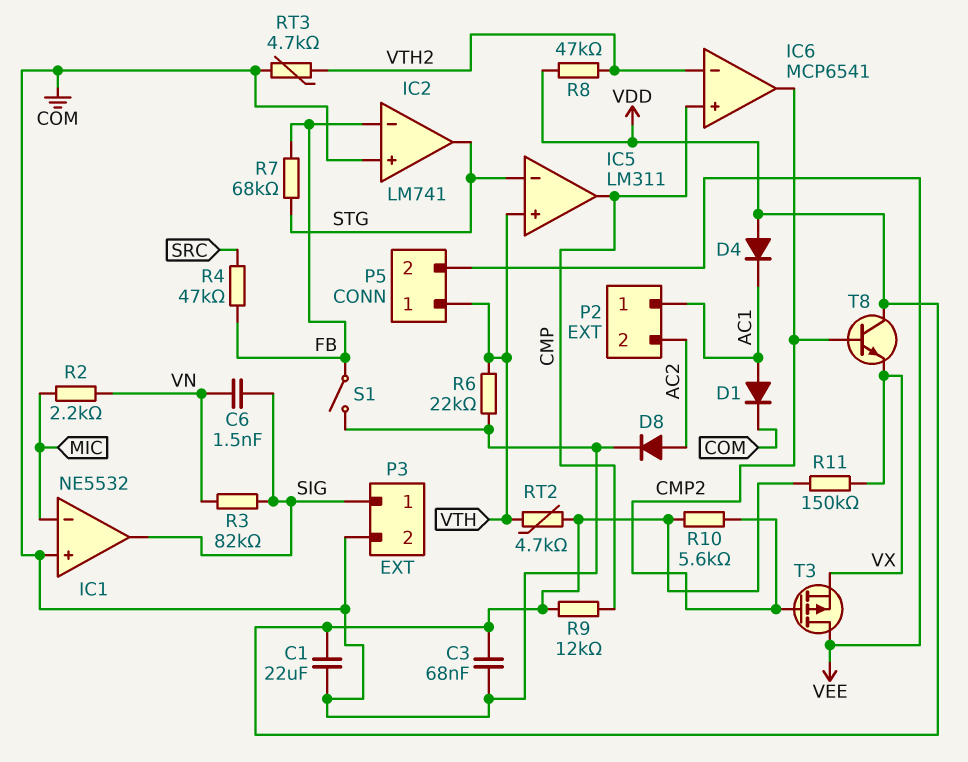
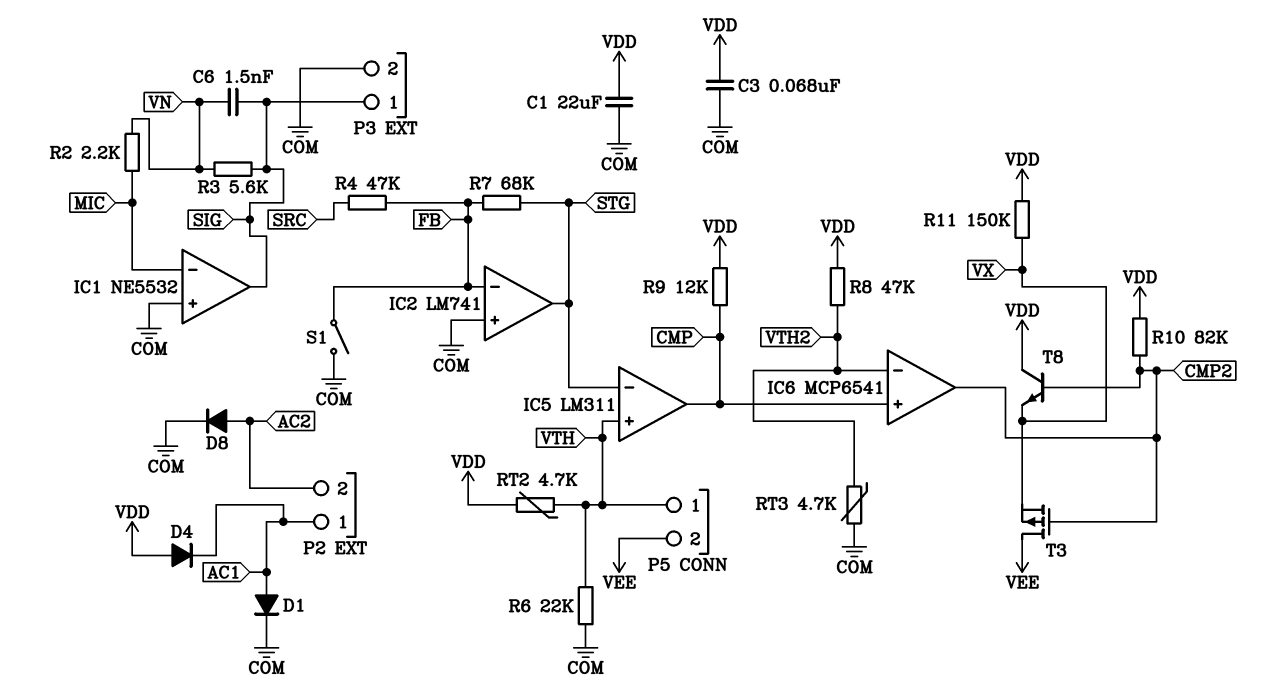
R3: 82k (SIG, VN) -> 5.6k (SIG, VN)
R10: 5.6k (CMP2, VDD) -> 82k (CMP2, VDD)

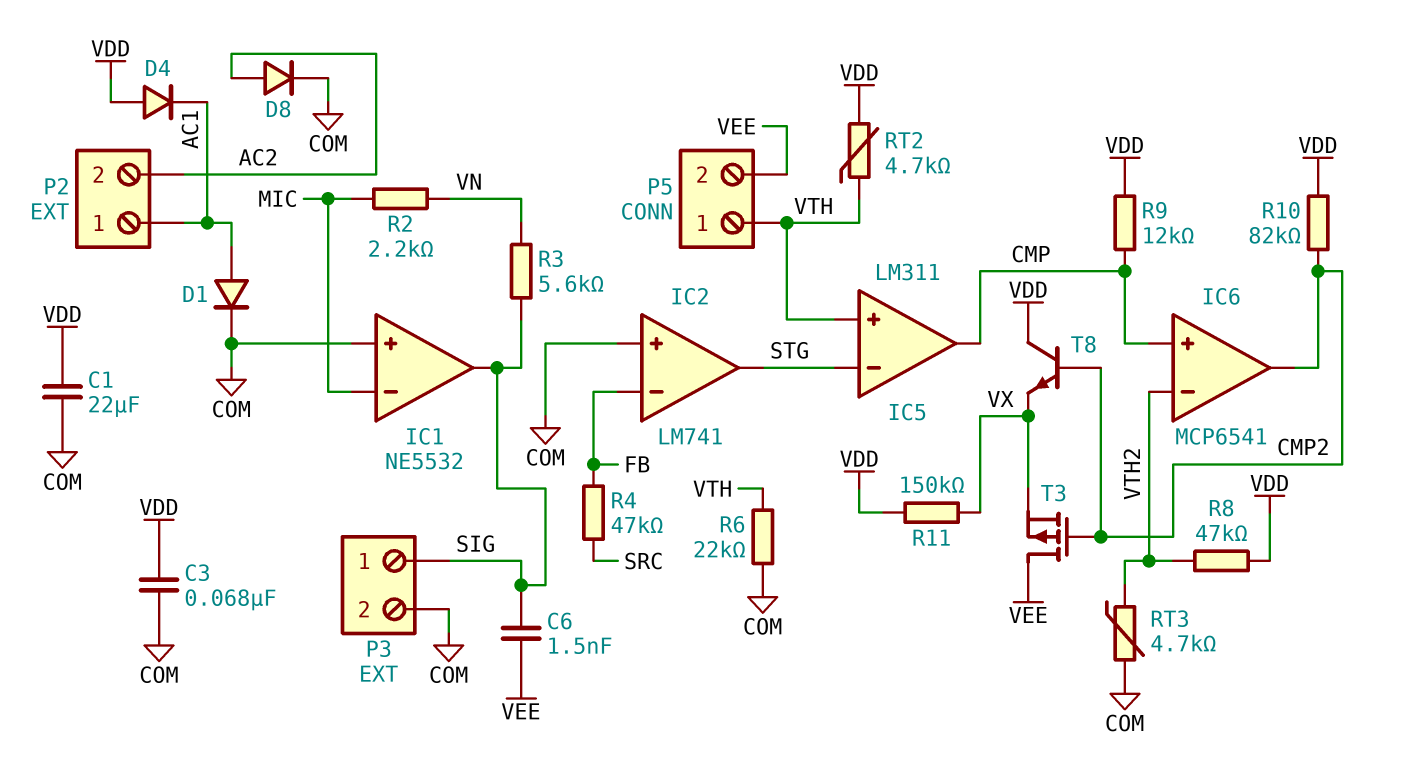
C6: 1.5nF (SIG, VN) -> 1.5nF (SIG, VEE)
R7: 68k (FB, STG) -> none
S1: switch (COM, FB) -> none

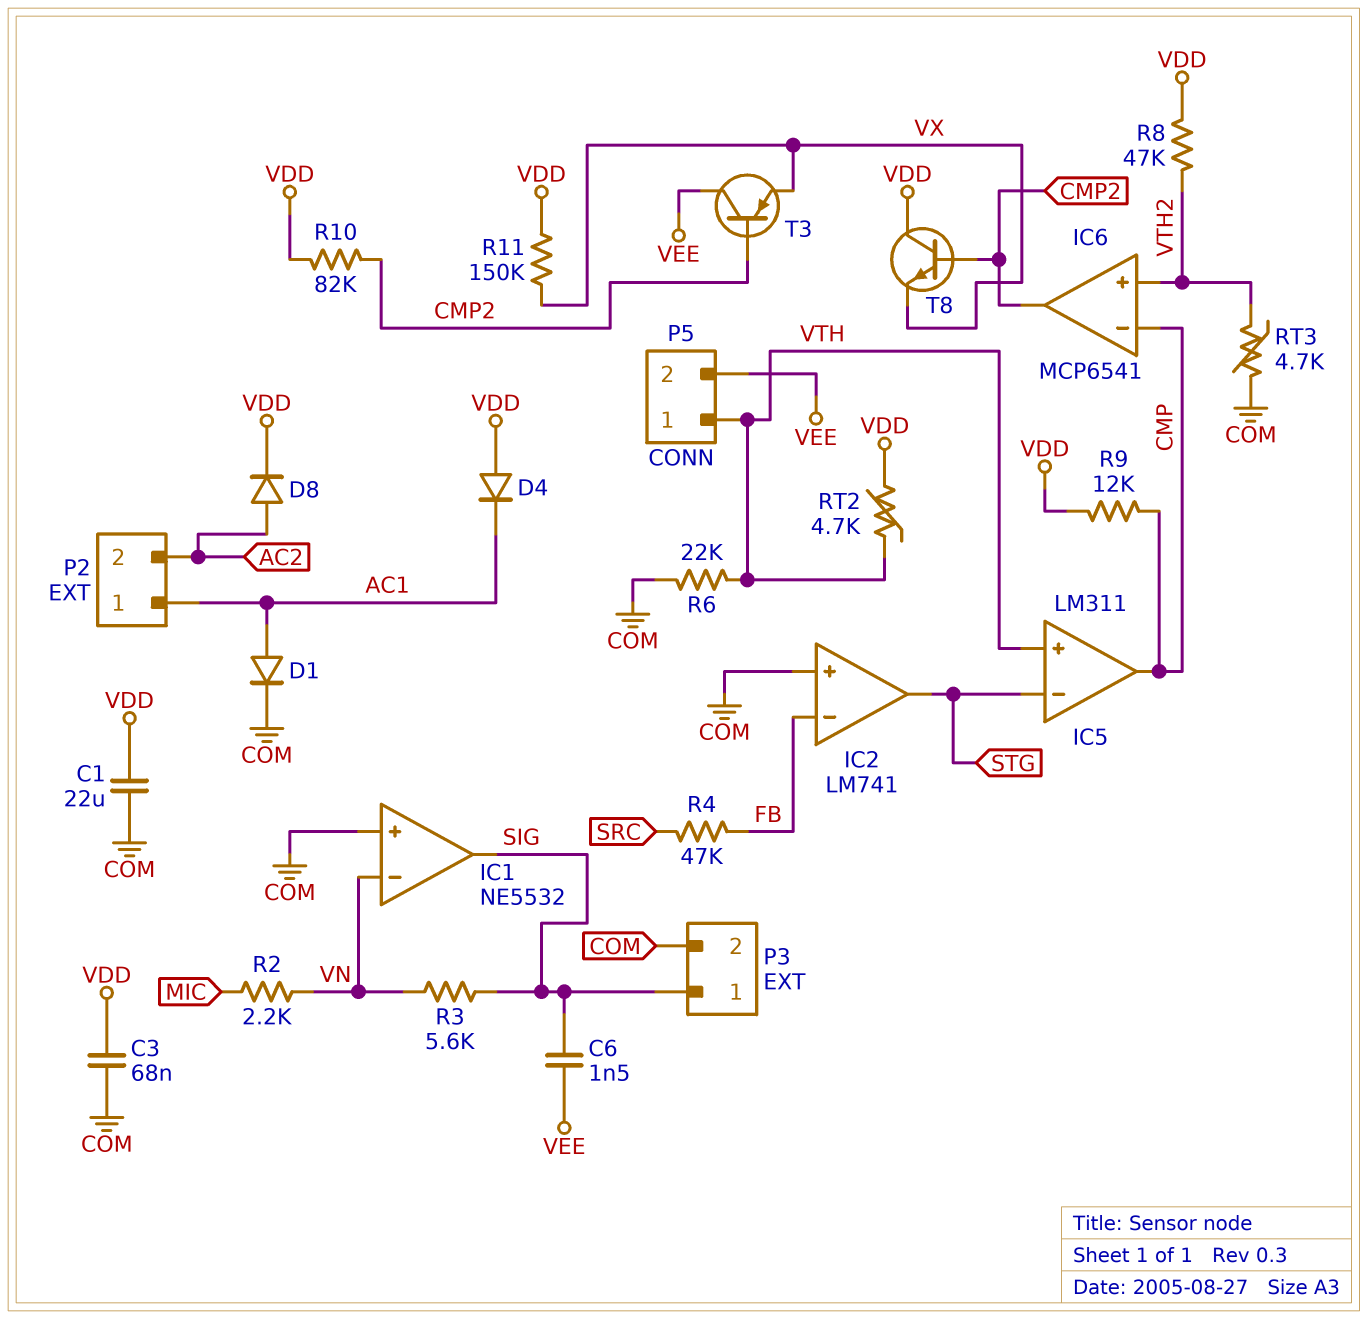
D8: diode (A AC2, K COM) -> diode (A AC2, K VDD)
IC1 pin in-: MIC -> VN
IC6 pin in+: CMP -> VTH2
IC6 pin in-: VTH2 -> CMP
T3: PMOS (G CMP2, D VEE, S VX) -> PNP (B CMP2, C VEE, E VX)

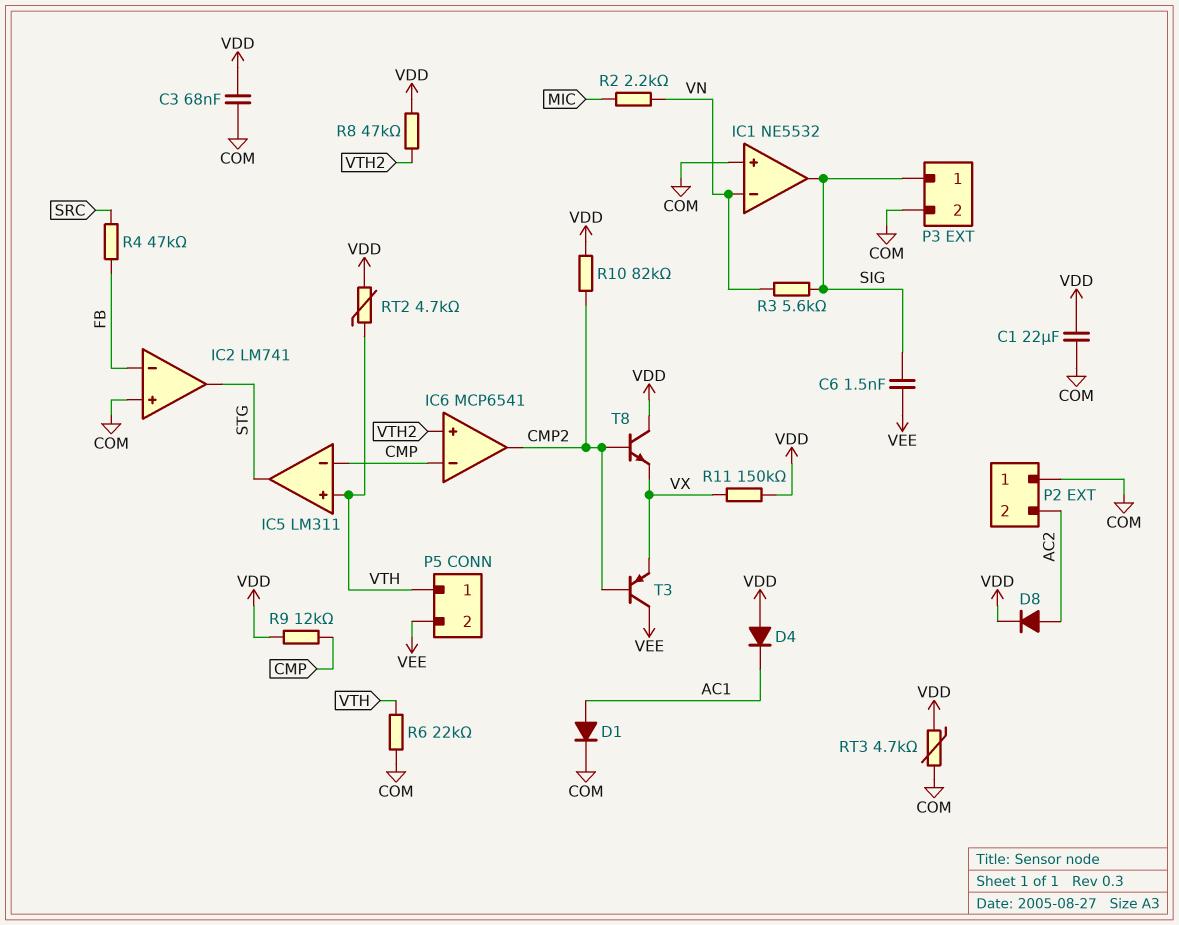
IC5 pin in-: STG -> CMP
IC5 pin out: CMP -> STG
P2 pin 1: AC1 -> COM
RT3: 4.7k (COM, VTH2) -> 4.7k (COM, VDD)

